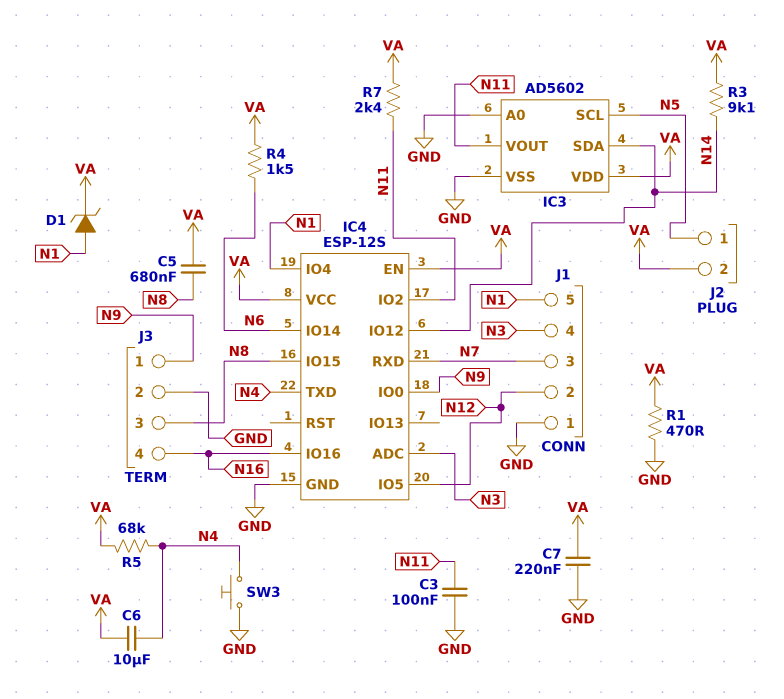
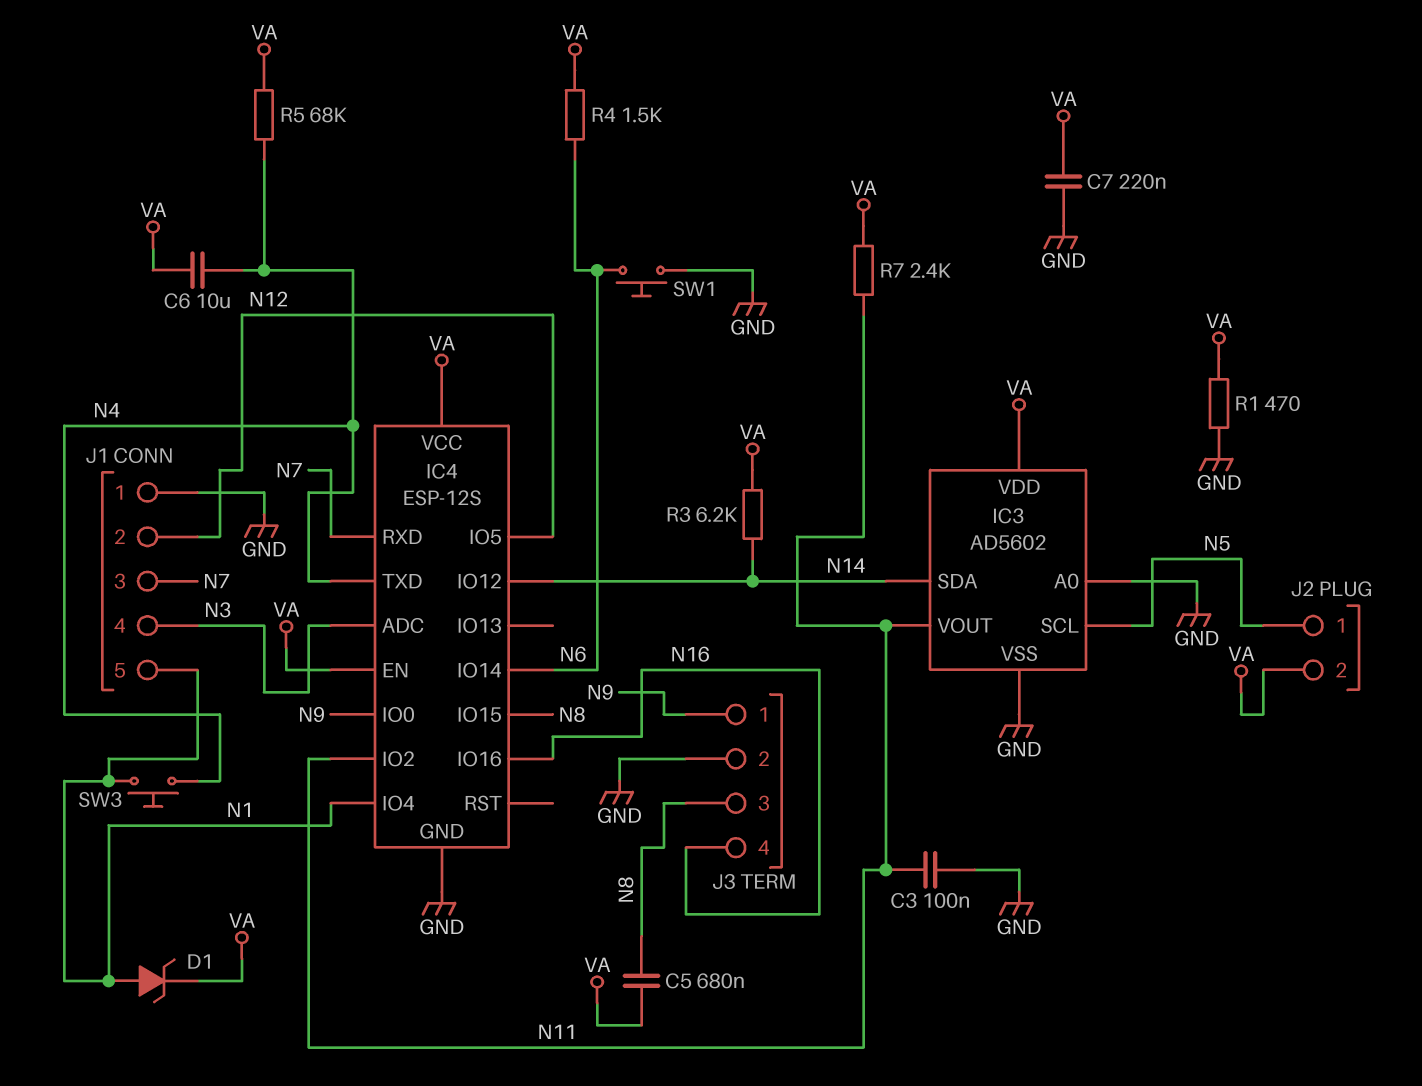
R3: 9.1k (N14, VA) -> 6.2k (N14, VA)
SW1: none -> button (GND, N6)
SW3: button (GND, N4) -> button (N1, N4)

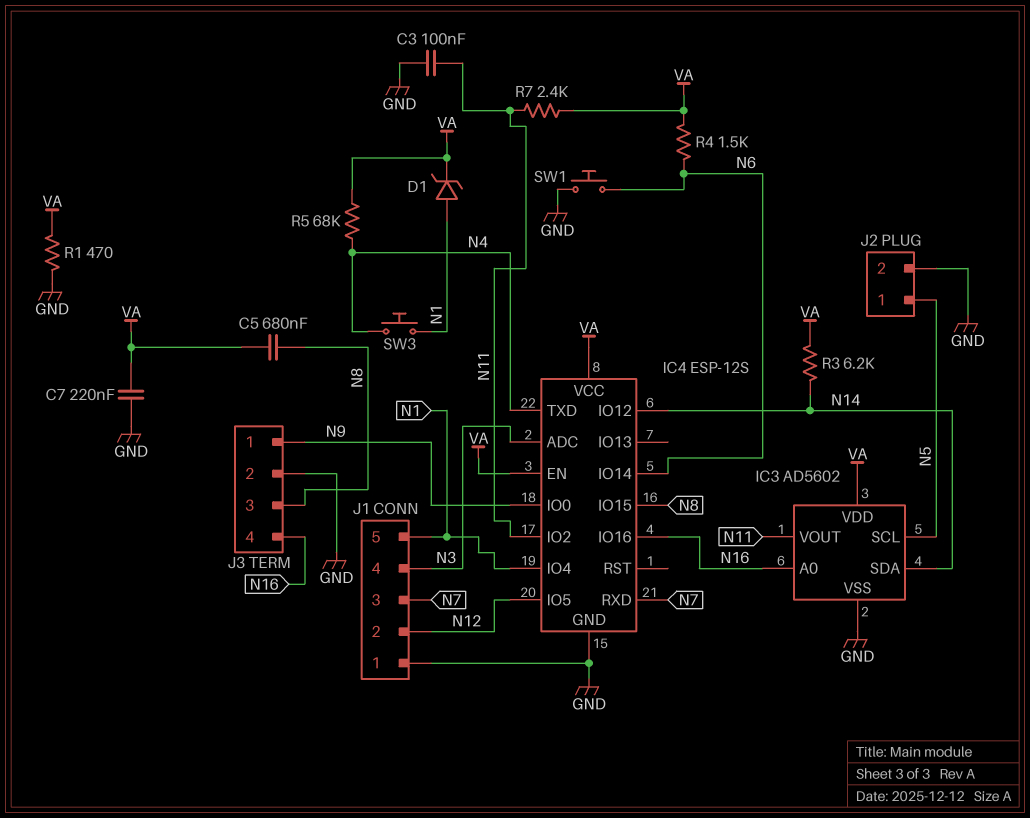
C6: 10uF (N4, VA) -> none
IC3 pin A0: GND -> N16
J2 pin 2: VA -> GND

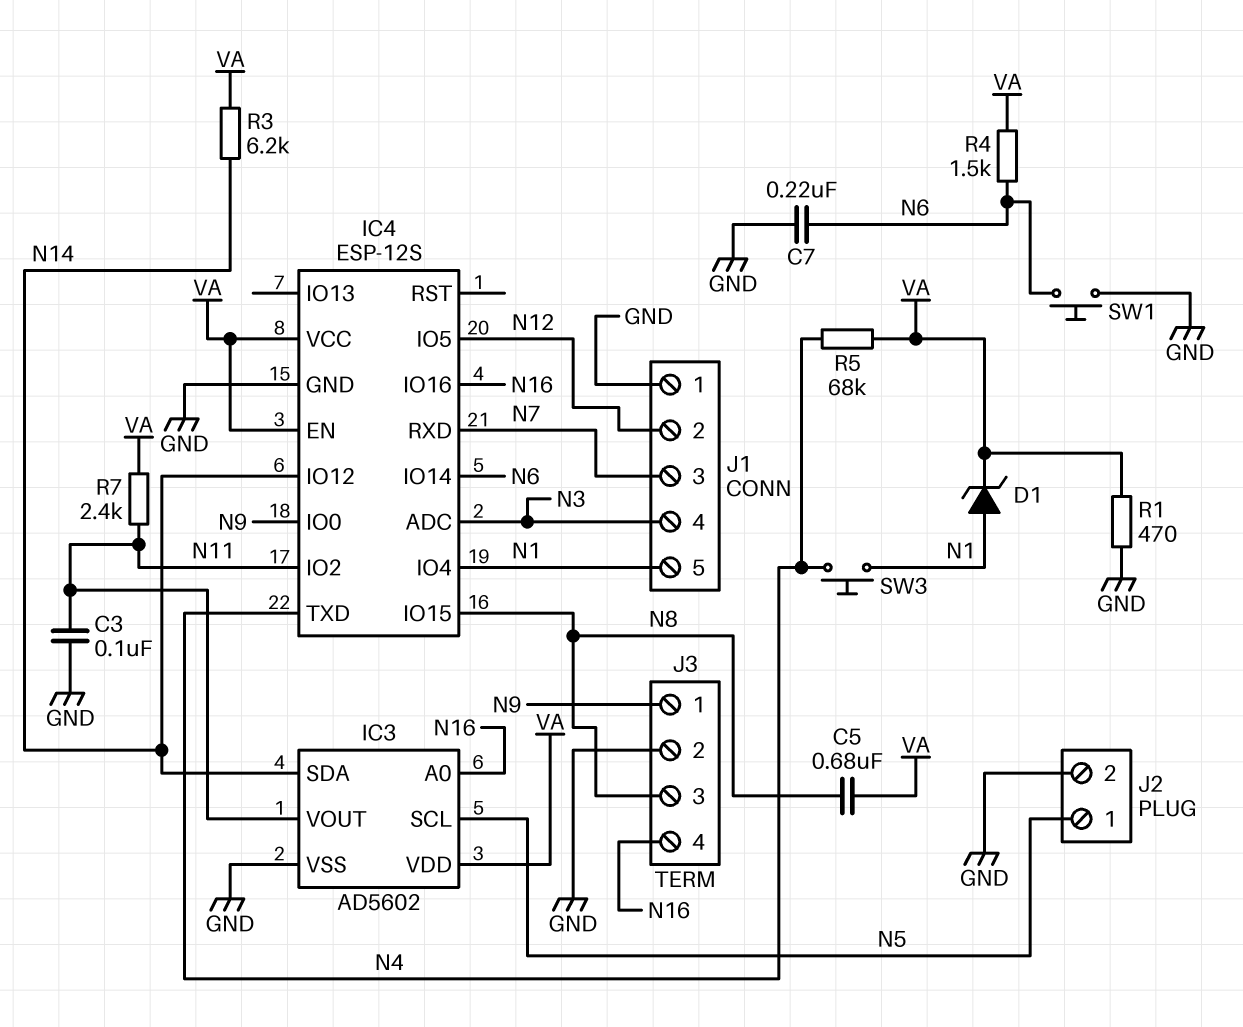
C7: 220nF (GND, VA) -> 220nF (GND, N6)

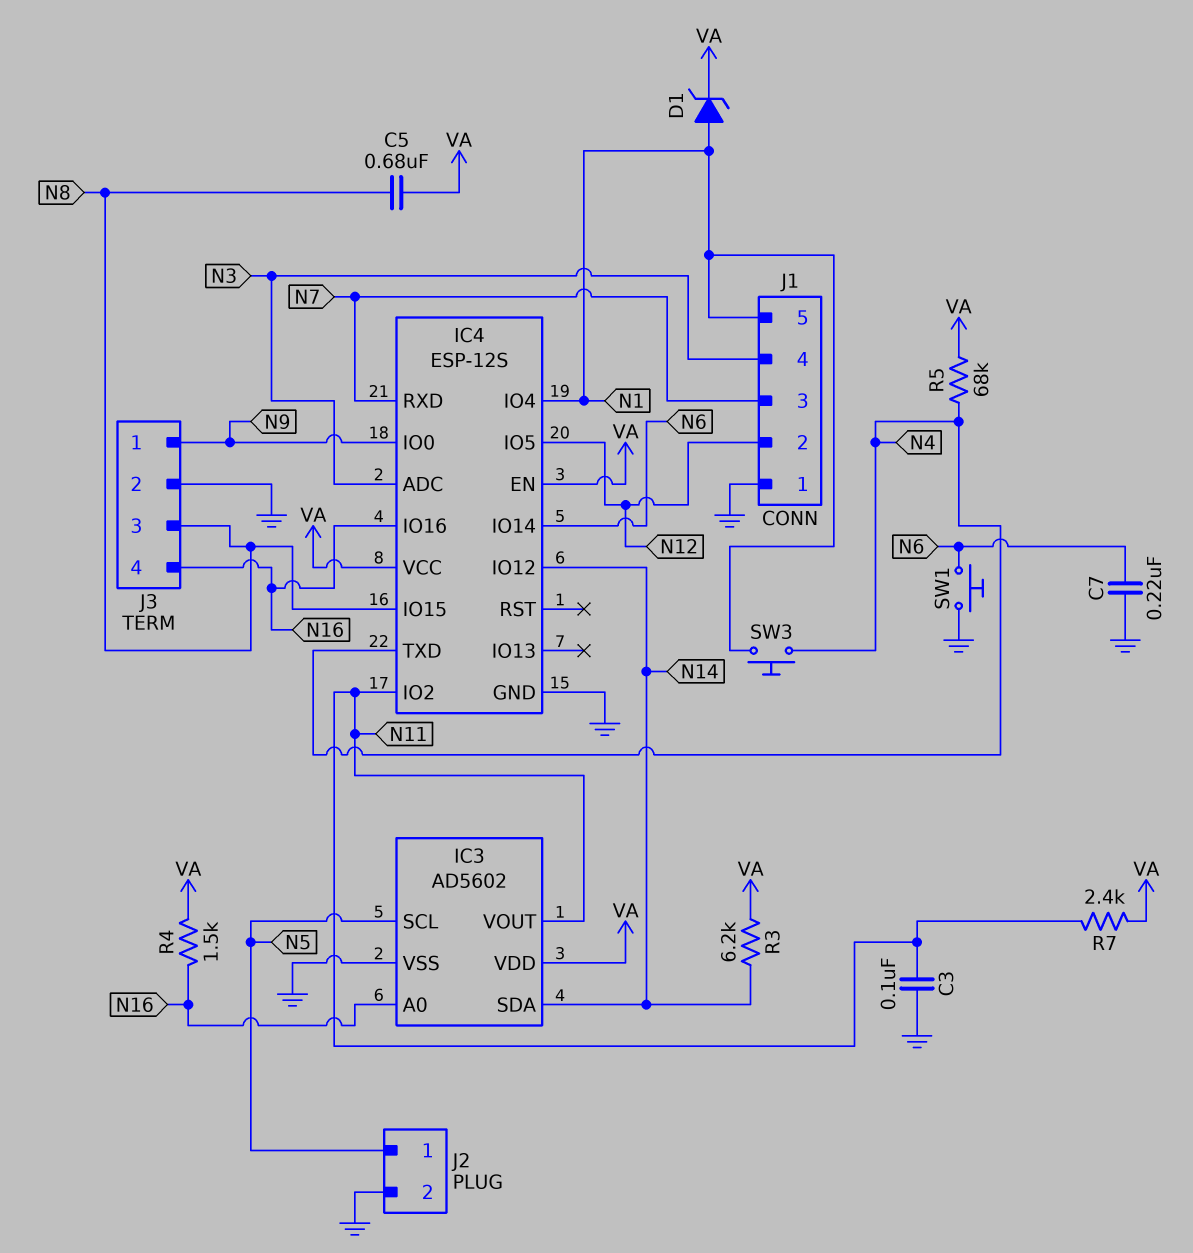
R1: 470 (GND, VA) -> none
R4: 1.5k (N6, VA) -> 1.5k (N16, VA)

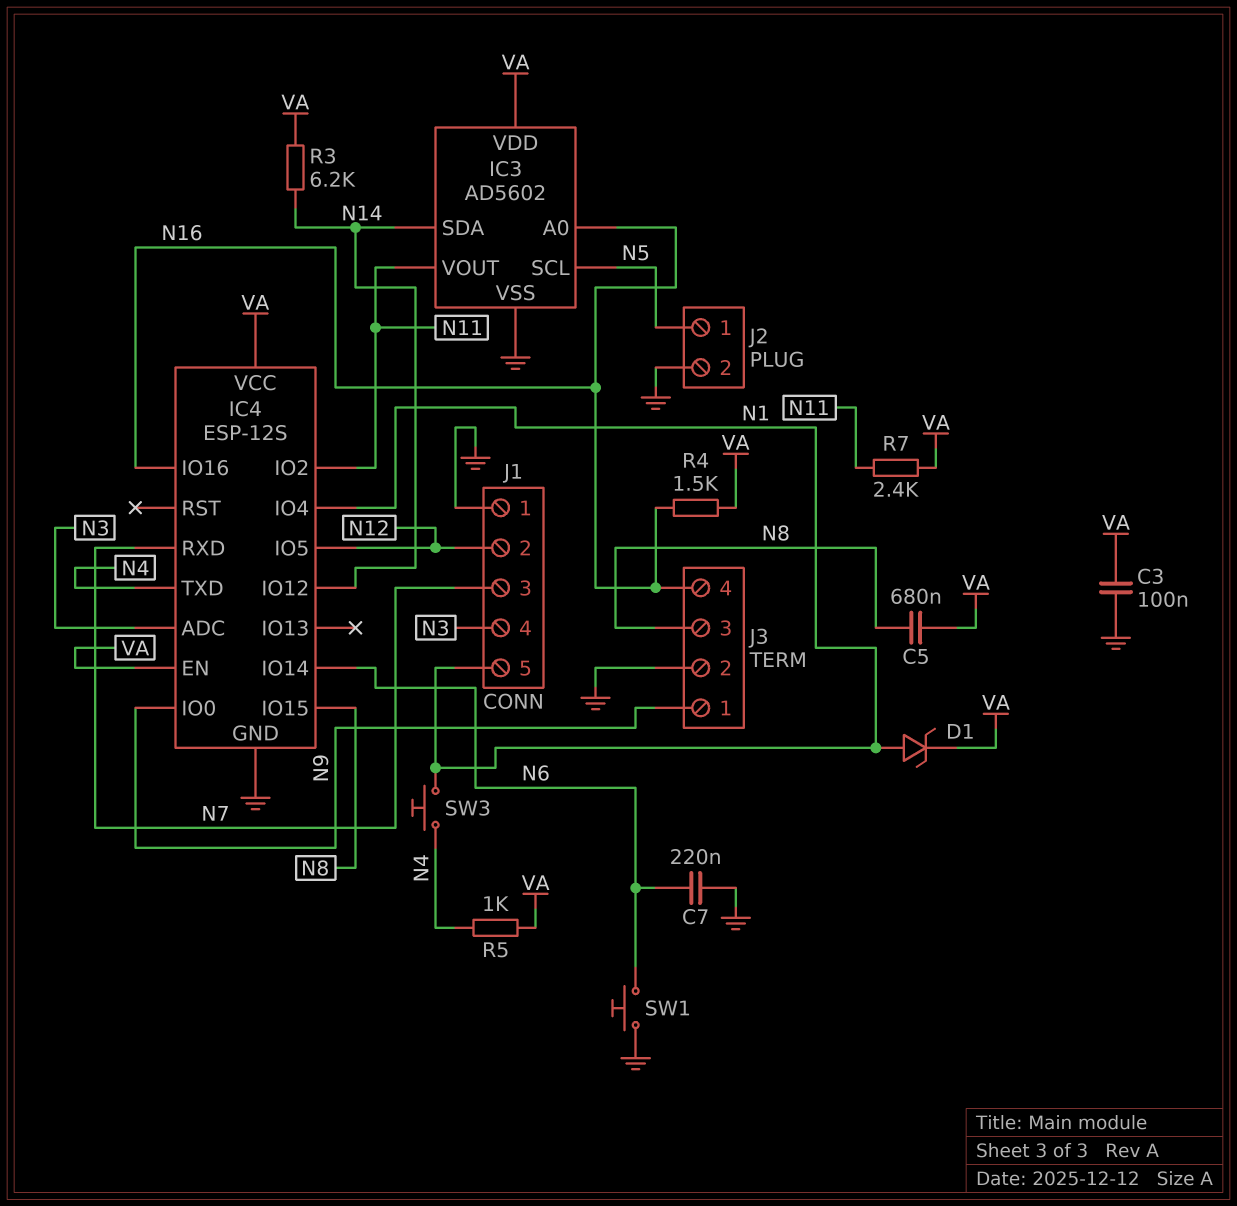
C3: 100nF (GND, N11) -> 100nF (GND, VA)
R5: 68k (N4, VA) -> 1k (N4, VA)

